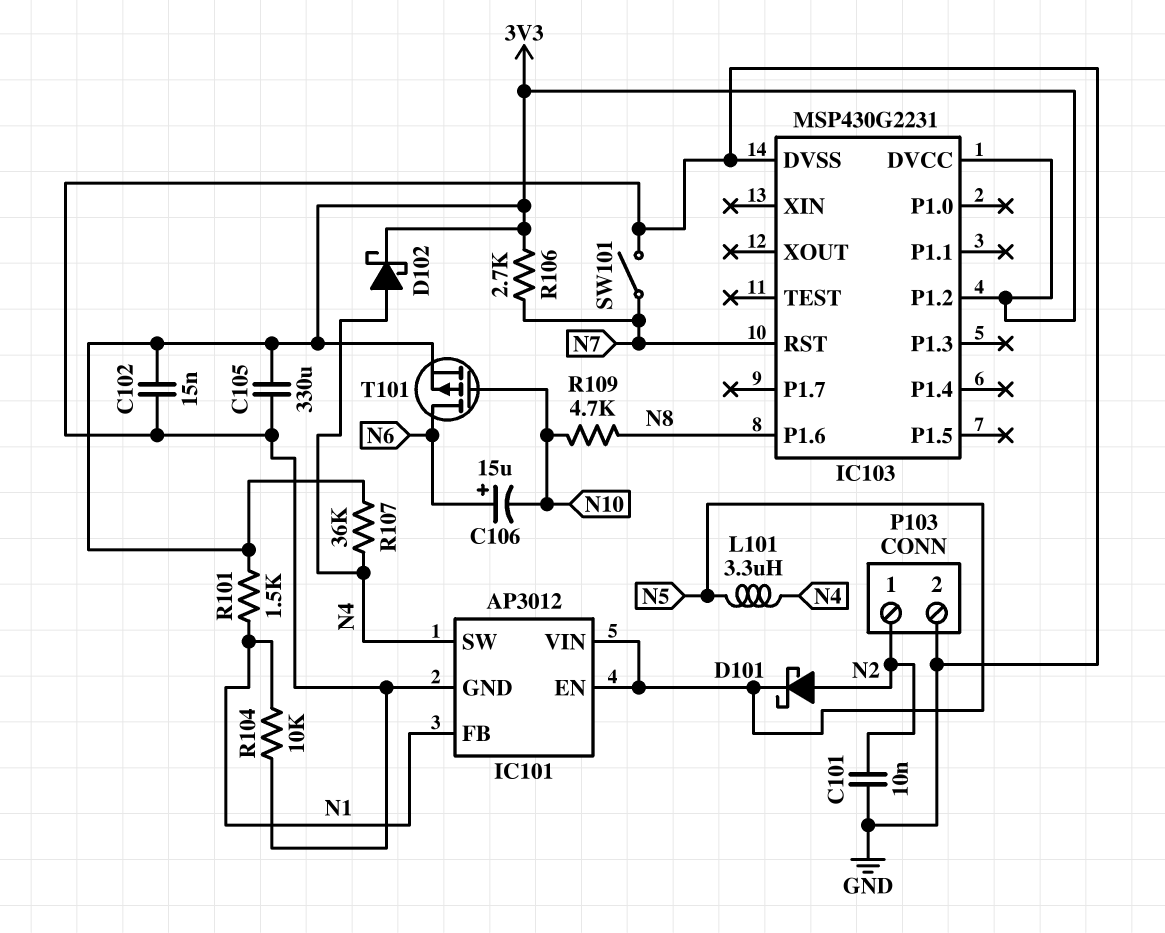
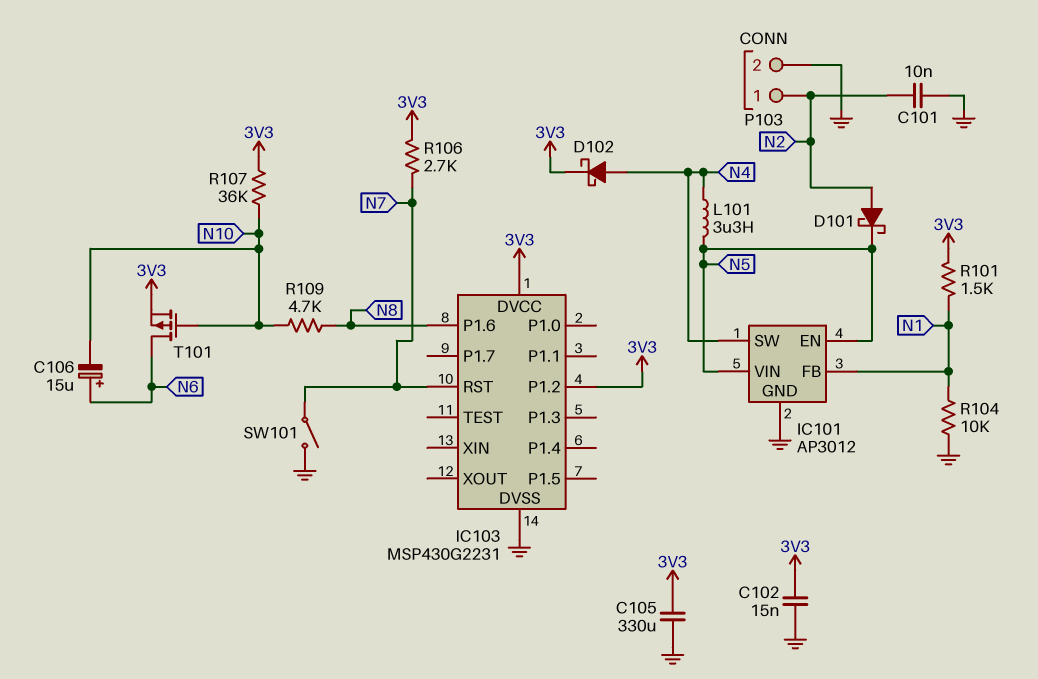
R107: 36k (3V3, N4) -> 36k (3V3, N10)

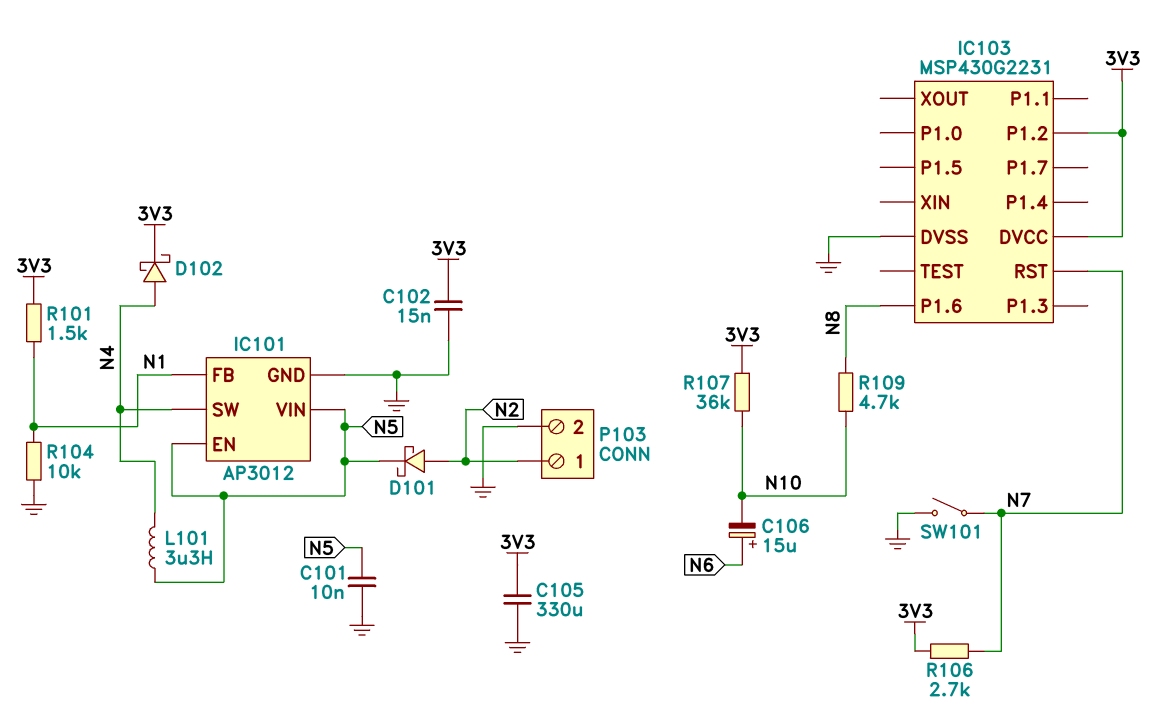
C101: 10nF (GND, N2) -> 10nF (GND, N5)
T101: PMOS (G N10, D N6, S 3V3) -> none

